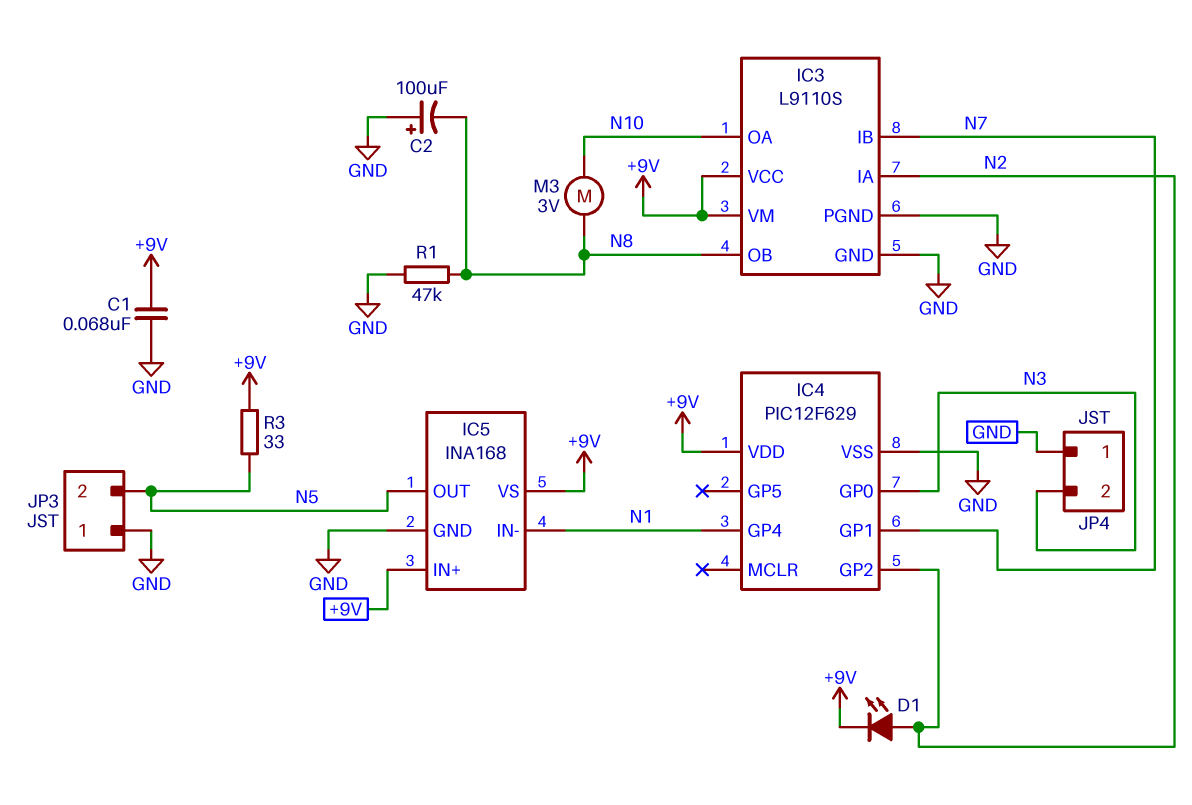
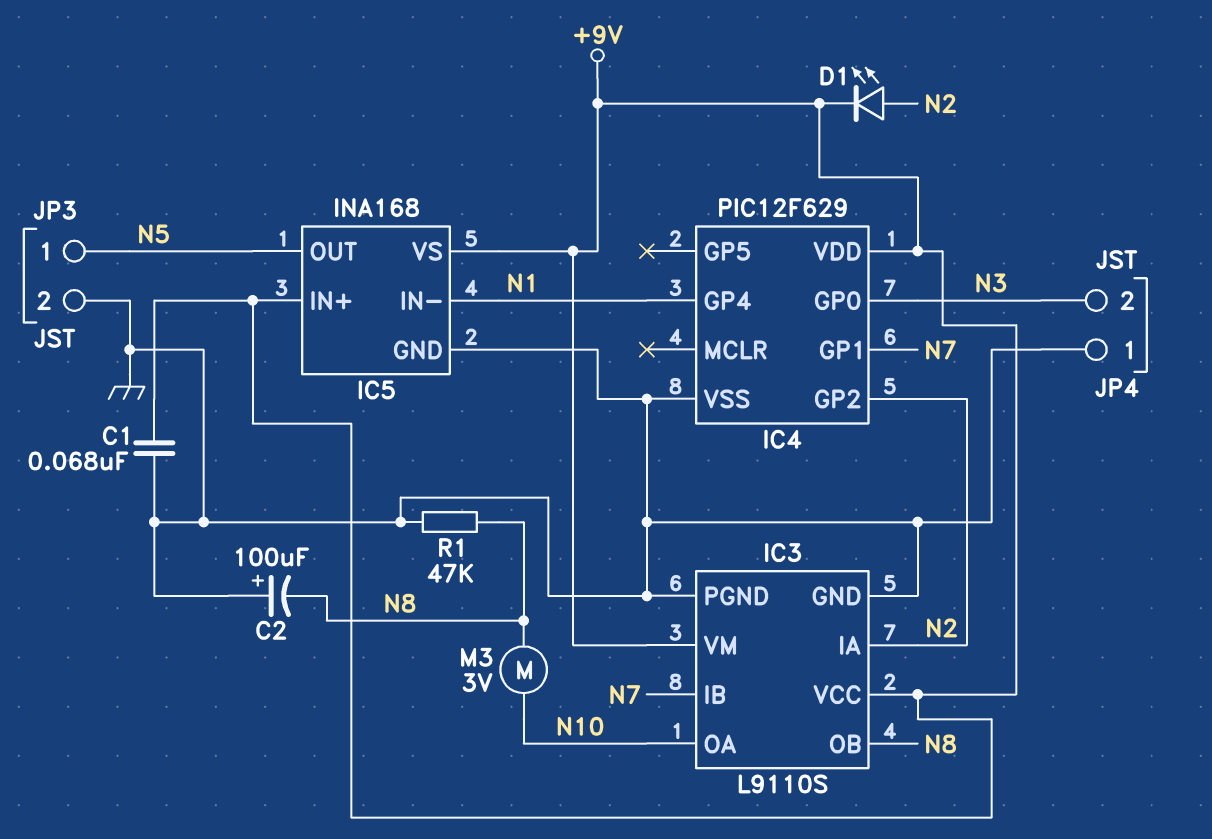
JP3 pin 1: GND -> N5
JP3 pin 2: N5 -> GND
R3: 33 (+9V, N5) -> none

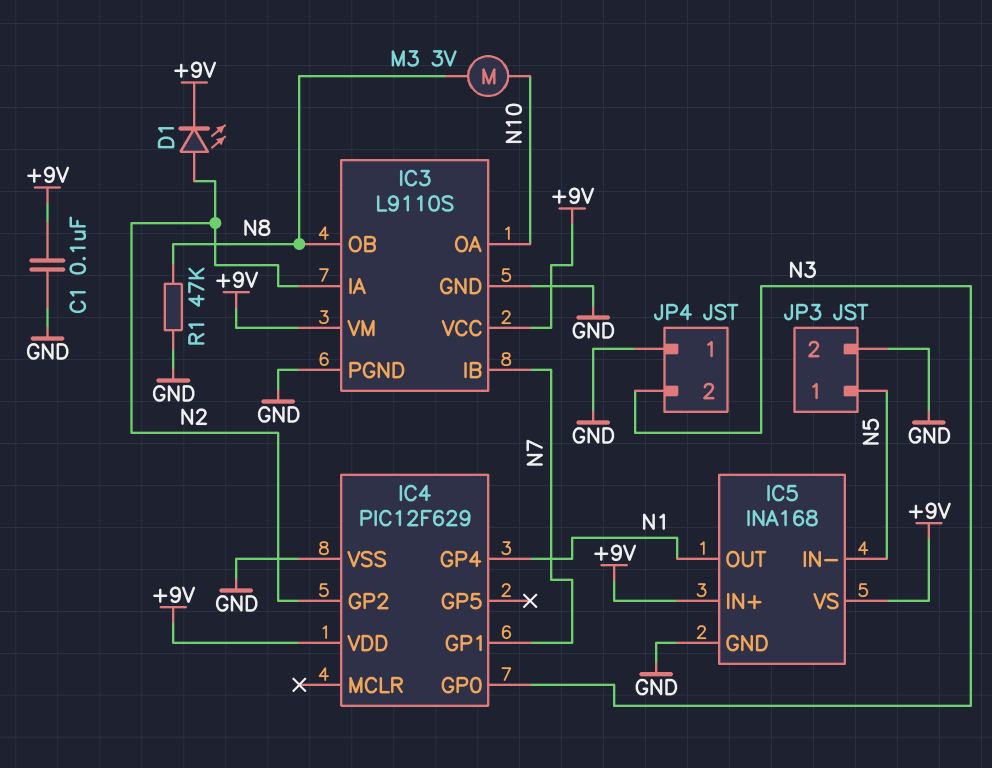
C1: 68nF (+9V, GND) -> 100nF (+9V, GND)
C2: 100uF (plus GND, minus N8) -> none
IC5 pin IN-: N1 -> N5
IC5 pin OUT: N5 -> N1

